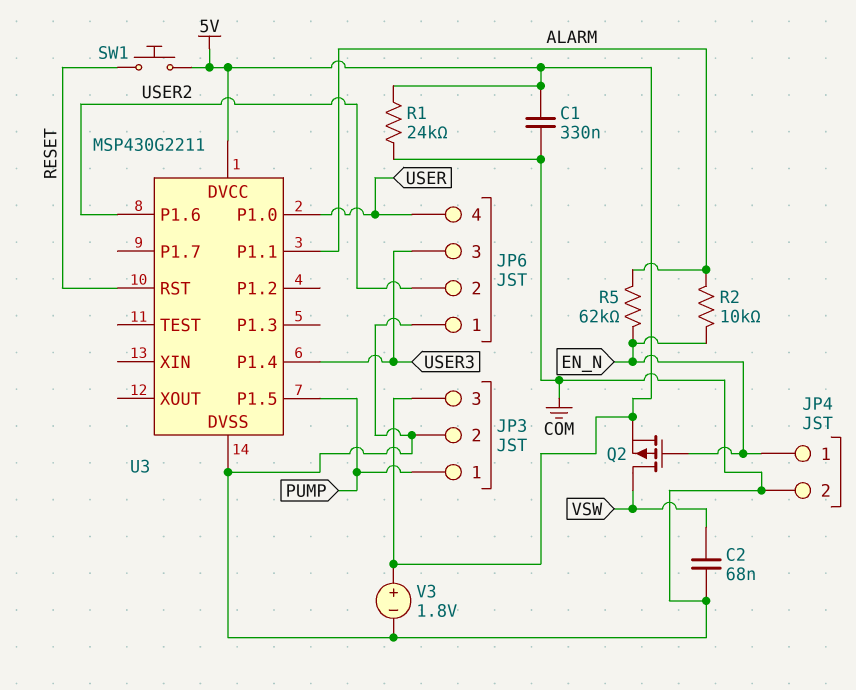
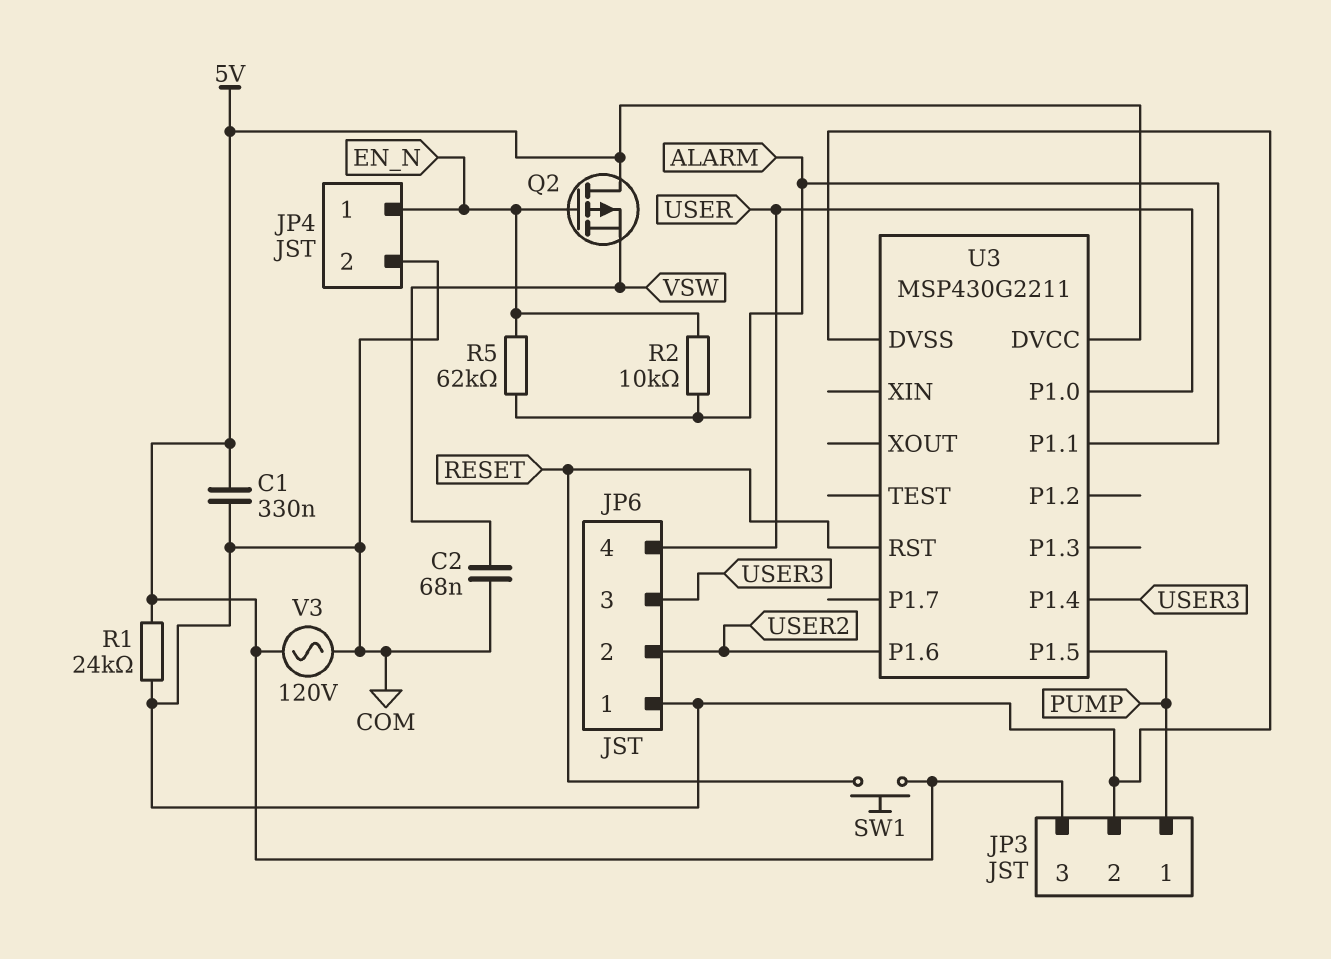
Q2: PMOS (G EN_N, D VSW, S 5V) -> PMOS (G EN_N, D 5V, S VSW)
V3: 1.8V (plus 5V, minus COM) -> AC 120V (5V, COM)

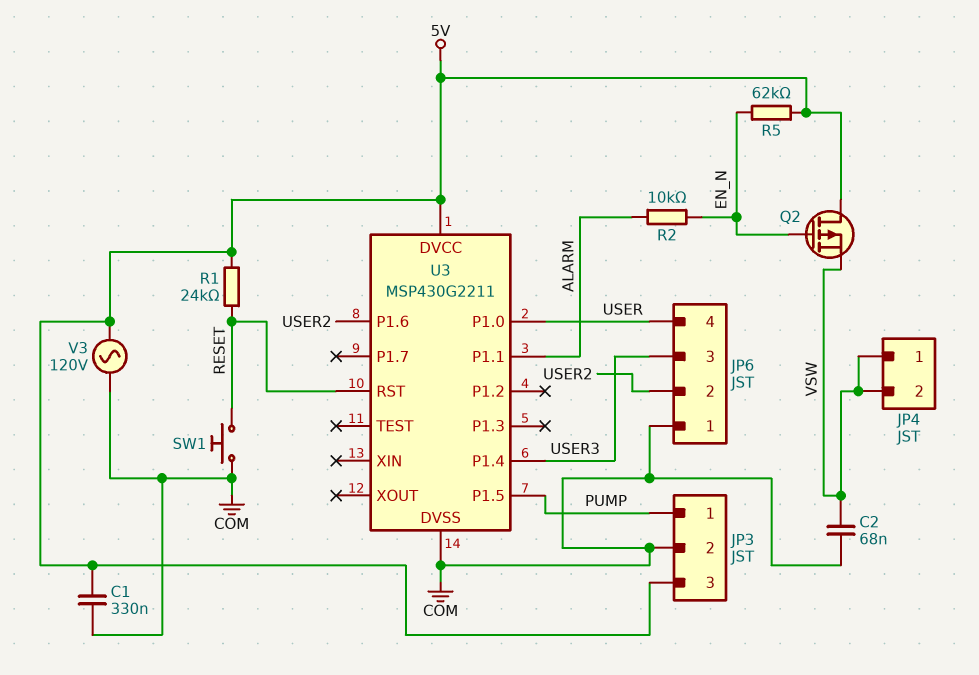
JP4 pin 1: EN_N -> VSW
JP4 pin 2: COM -> VSW
R1: 24k (5V, COM) -> 24k (5V, RESET)
R5: 62k (ALARM, EN_N) -> 62k (5V, EN_N)
SW1: button (5V, RESET) -> button (COM, RESET)

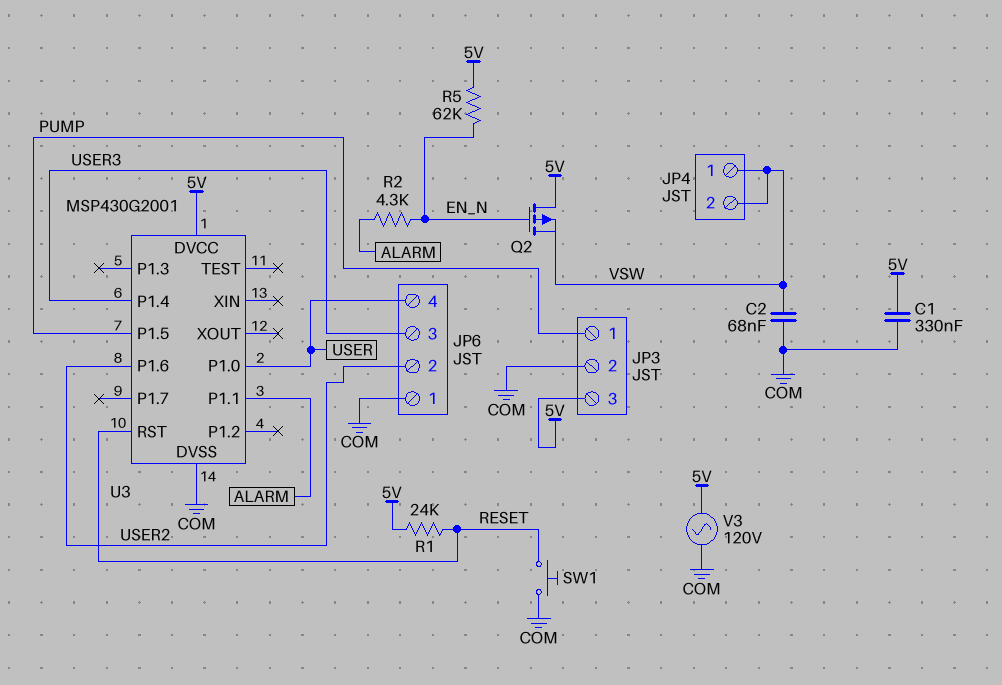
R2: 10k (ALARM, EN_N) -> 4.3k (ALARM, EN_N)
U3: MSP430G2211 -> MSP430G2001

